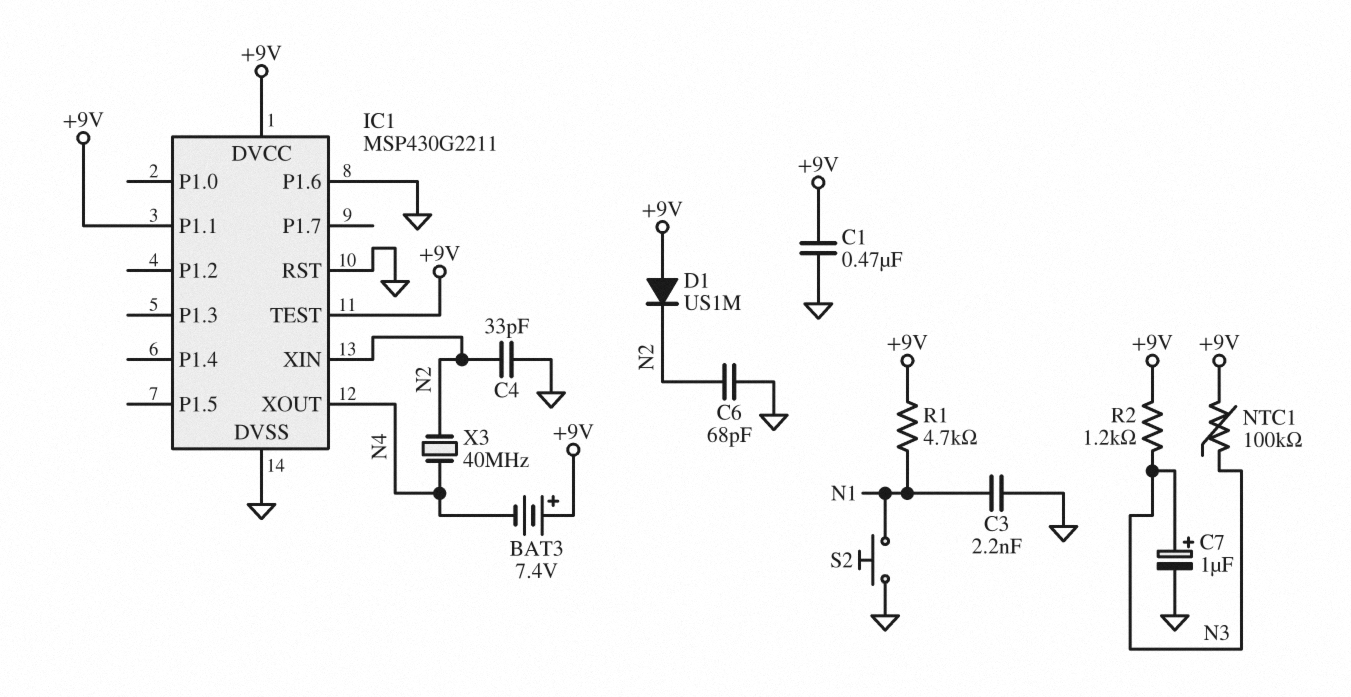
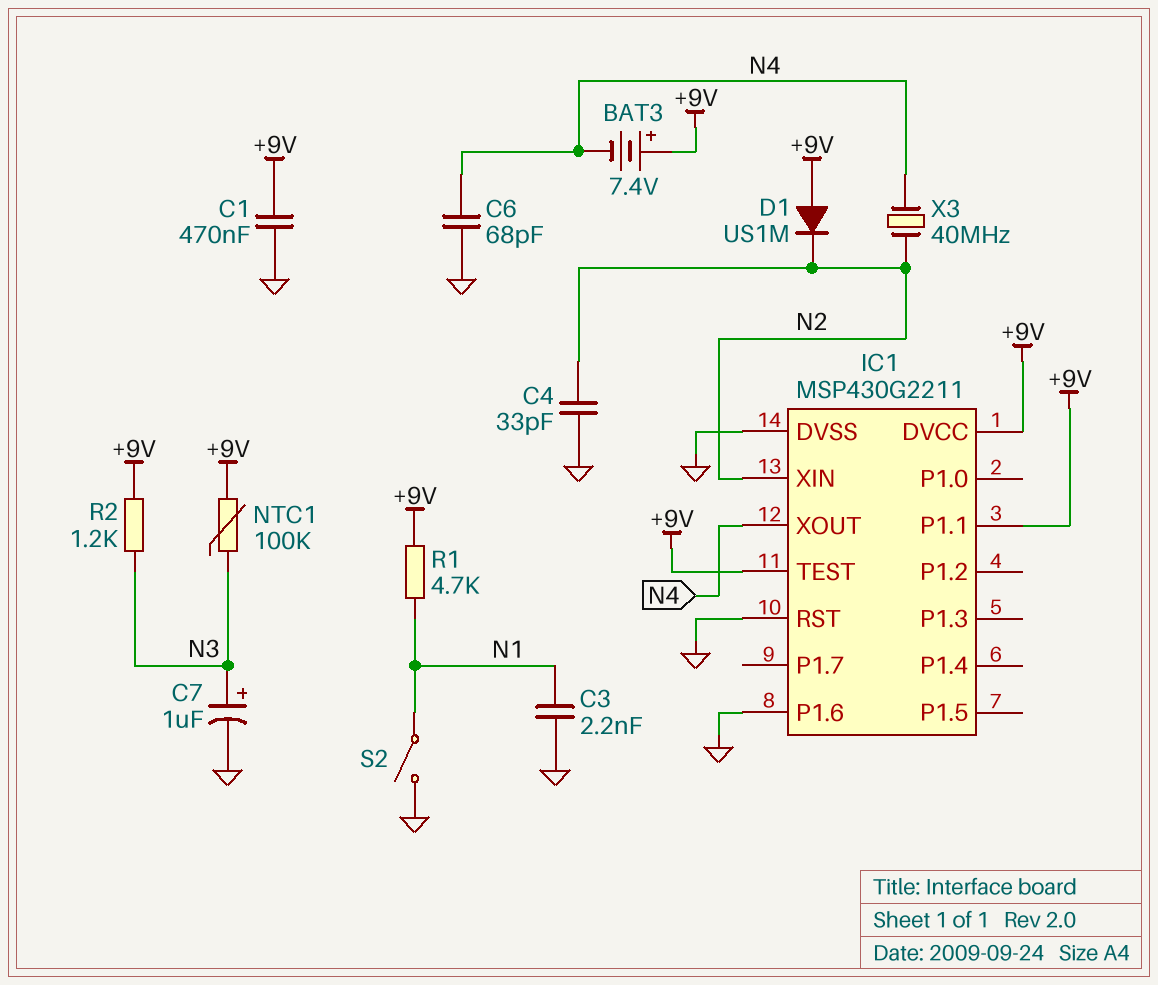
C6: 68pF (GND, N2) -> 68pF (GND, N4)
S2: button (GND, N1) -> switch (GND, N1)

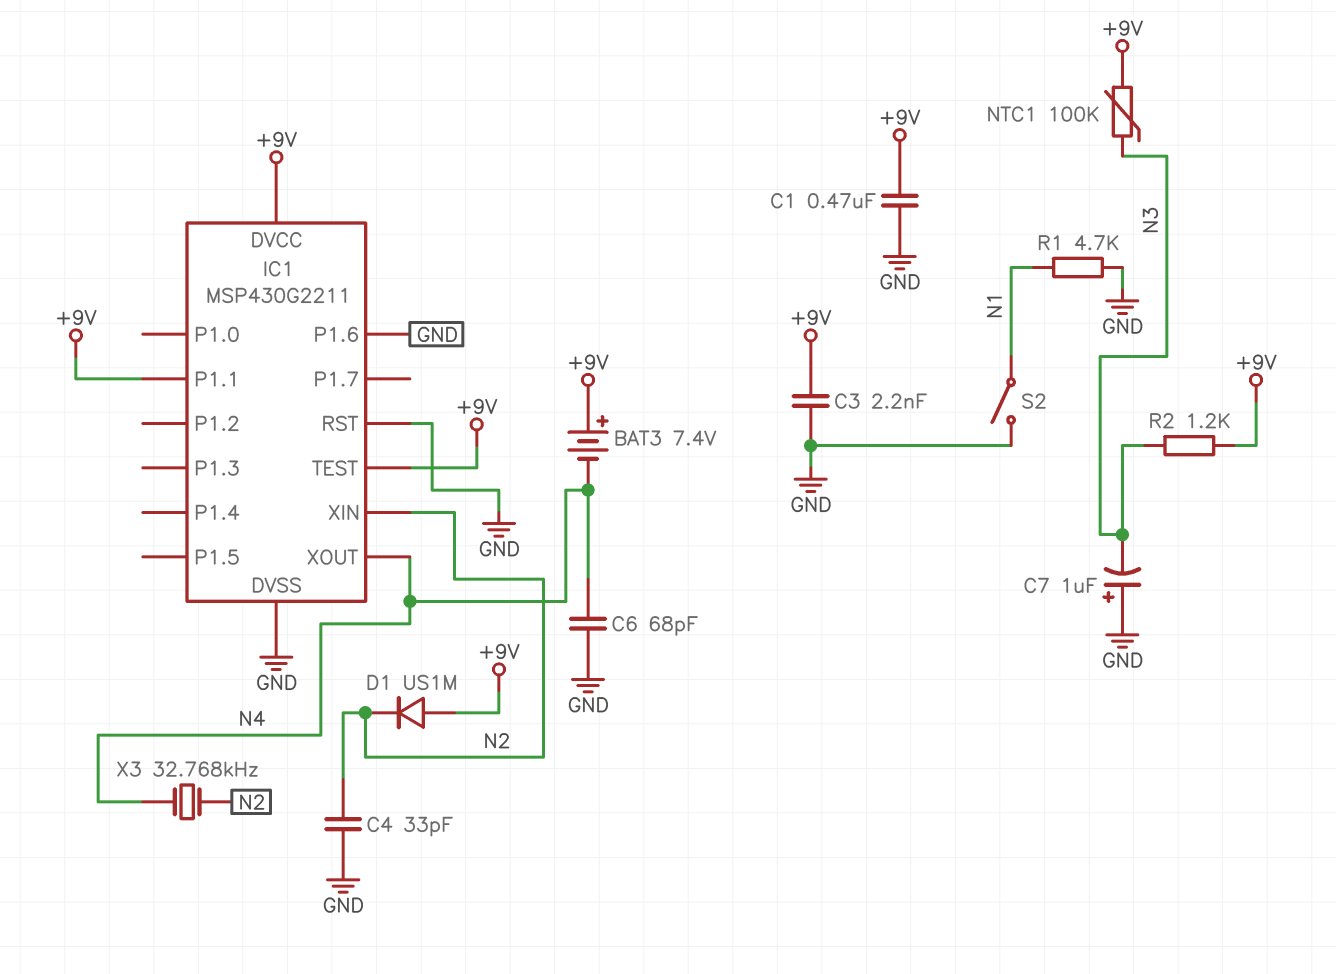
C3: 2.2nF (GND, N1) -> 2.2nF (+9V, GND)
C7: 1uF (plus N3, minus GND) -> 1uF (plus GND, minus N3)
R1: 4.7k (+9V, N1) -> 4.7k (GND, N1)
X3: 40MHz (N2, N4) -> 32.768kHz (N2, N4)

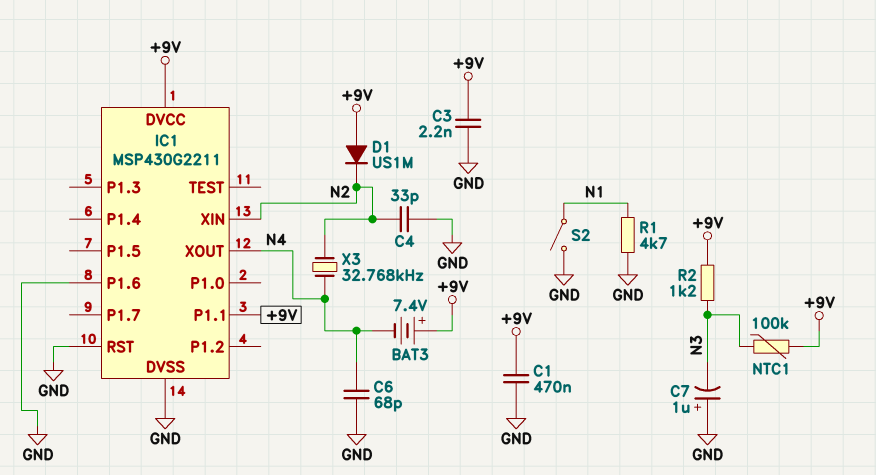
IC1 pin TEST: +9V -> none

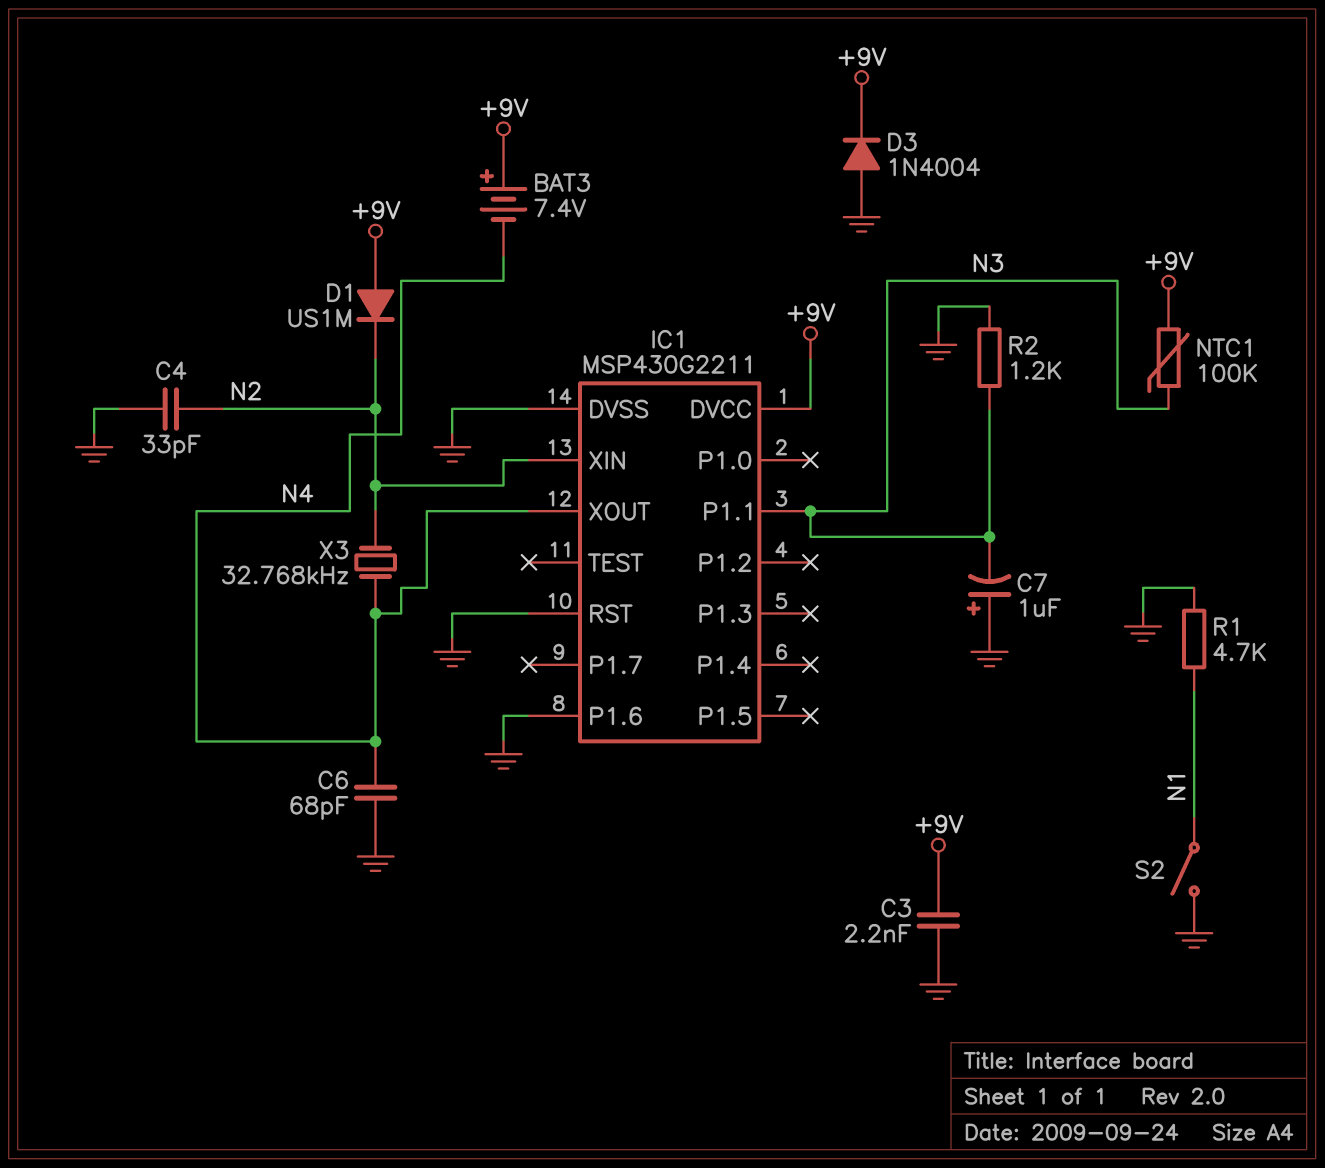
C1: 470nF (+9V, GND) -> none
D3: none -> diode 1N4004 (A GND, K +9V)
IC1 pin P1.1: +9V -> N3
R2: 1.2k (+9V, N3) -> 1.2k (GND, N3)

